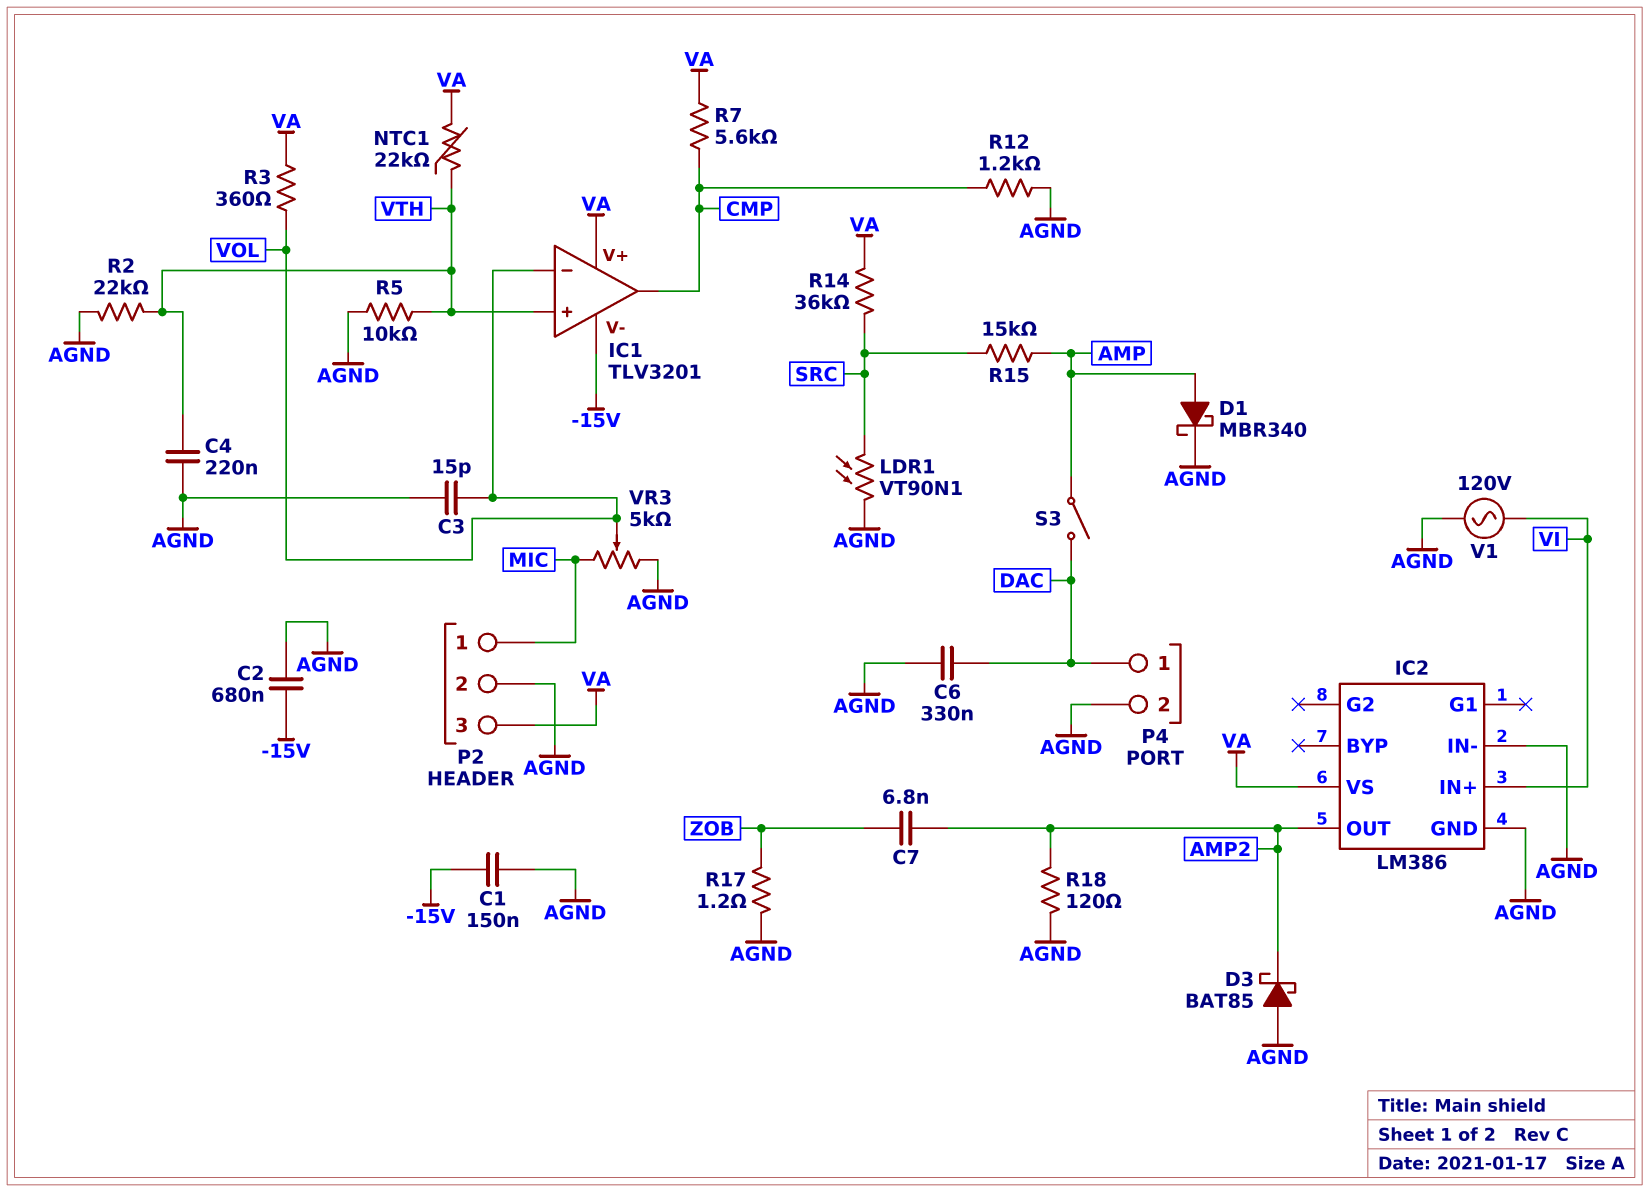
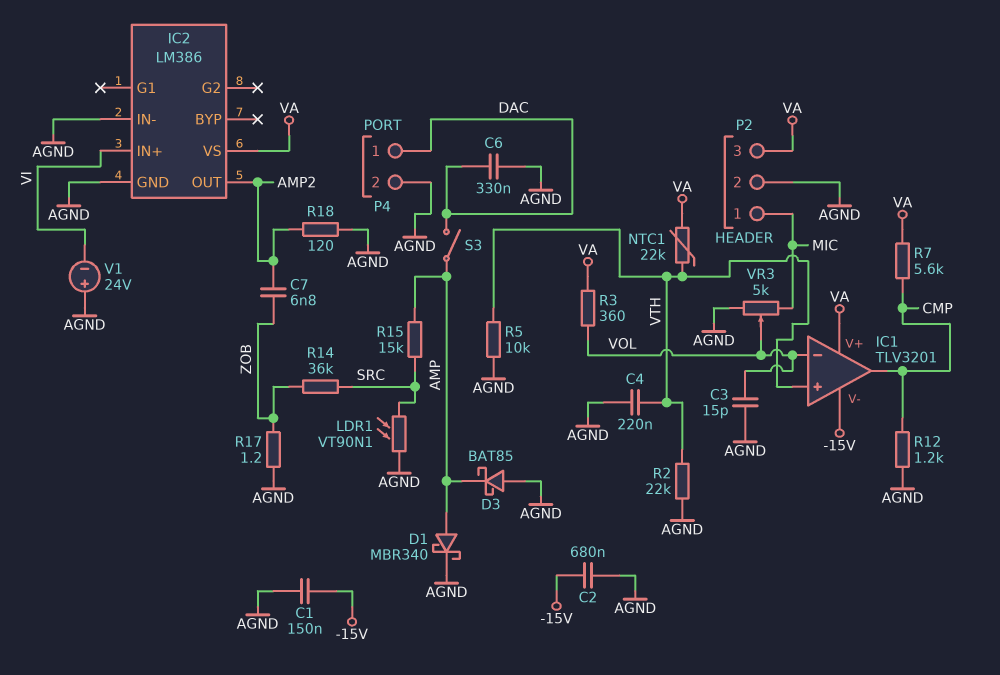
D3: schottky BAT85 (A AGND, K AMP2) -> schottky BAT85 (A AGND, K AMP)
R14: 36k (SRC, VA) -> 36k (SRC, ZOB)
V1: AC 120V (AGND, VI) -> 24V (plus AGND, minus VI)

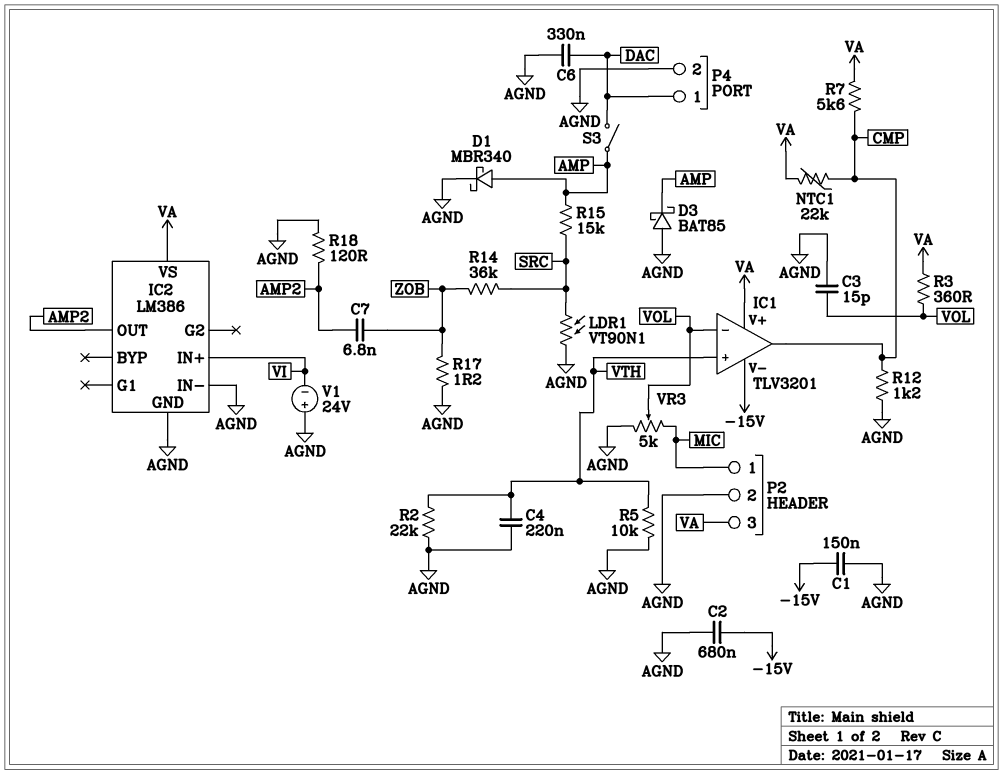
NTC1: 22k (VA, VTH) -> 22k (CMP, VA)

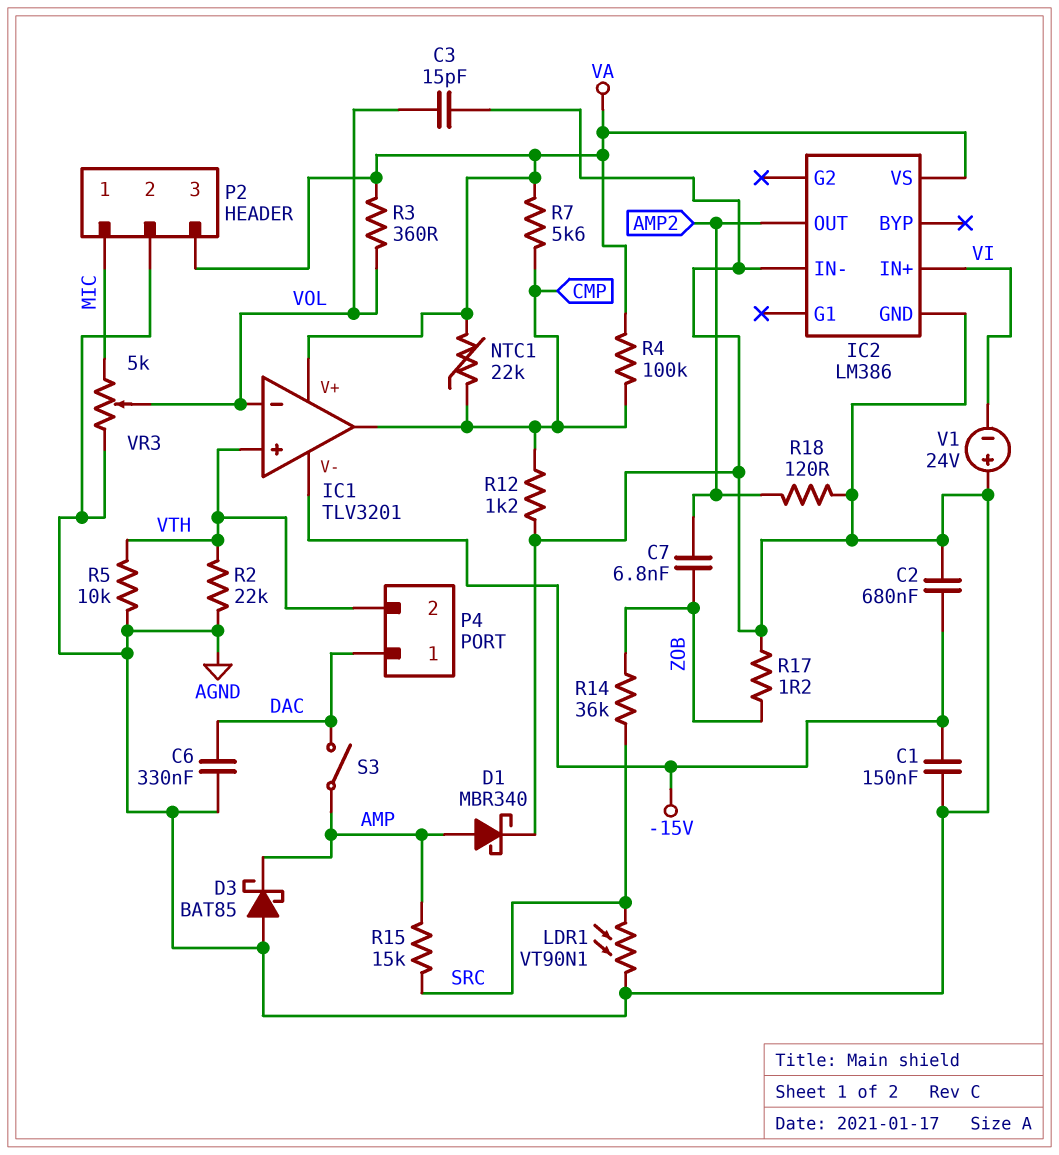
C4: 220nF (AGND, VTH) -> none
P4 pin 2: AGND -> VTH
R4: none -> 100k (CMP, VA)

